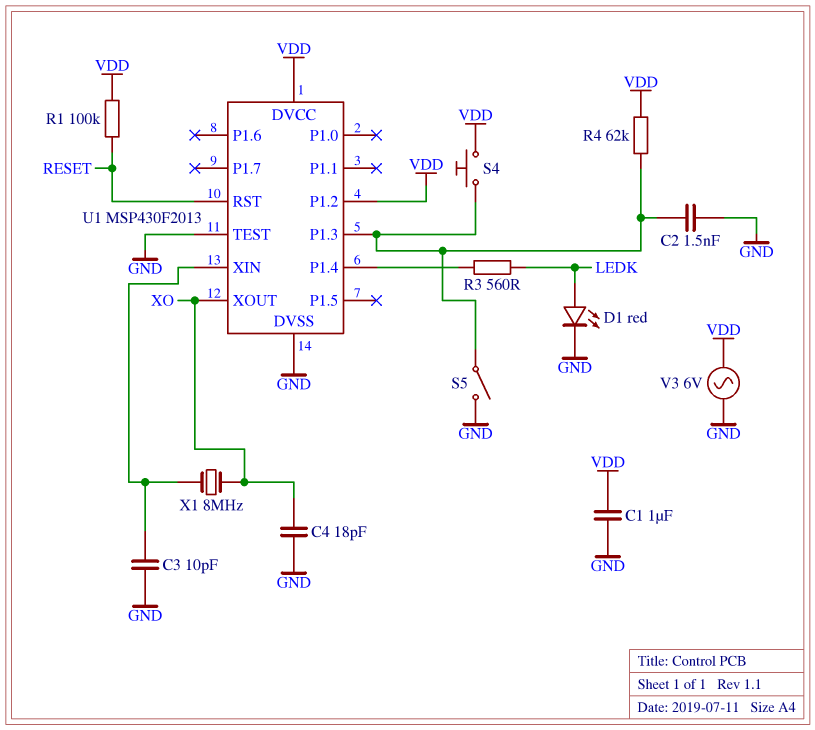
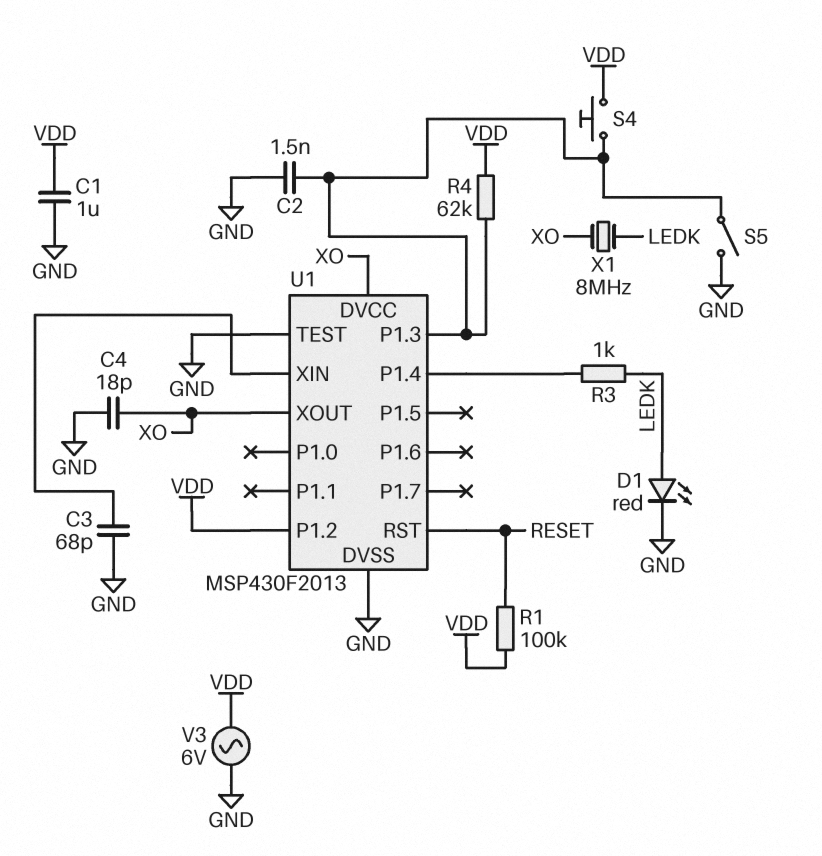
C3: 10pF (GND, U1/XIN) -> 68pF (GND, U1/XIN)
R3: 560 (LEDK, U1/P1.4) -> 1k (LEDK, U1/P1.4)
U1 pin DVCC: VDD -> XO
X1: 8MHz (U1/XIN, XO) -> 8MHz (LEDK, XO)

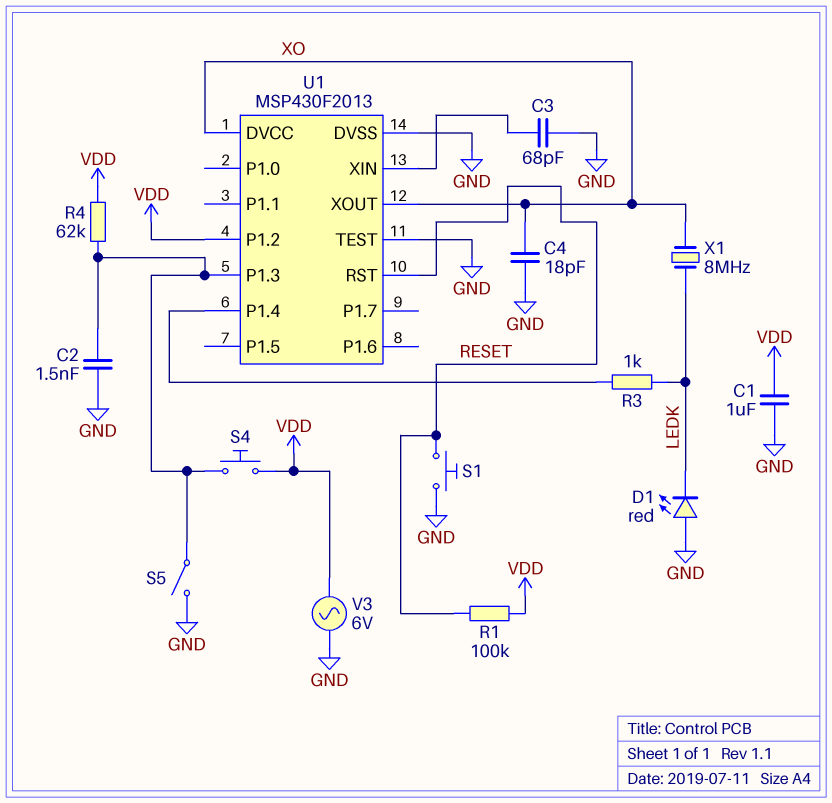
D1: LED red (A LEDK, K GND) -> LED red (A GND, K LEDK)
S1: none -> button (GND, RESET)

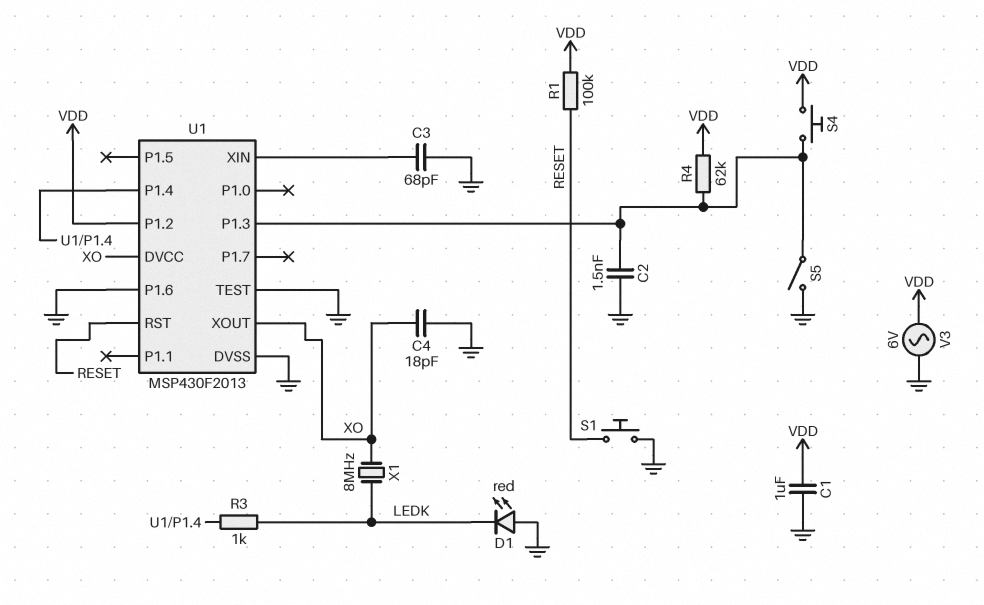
U1 pin P1.6: none -> GND

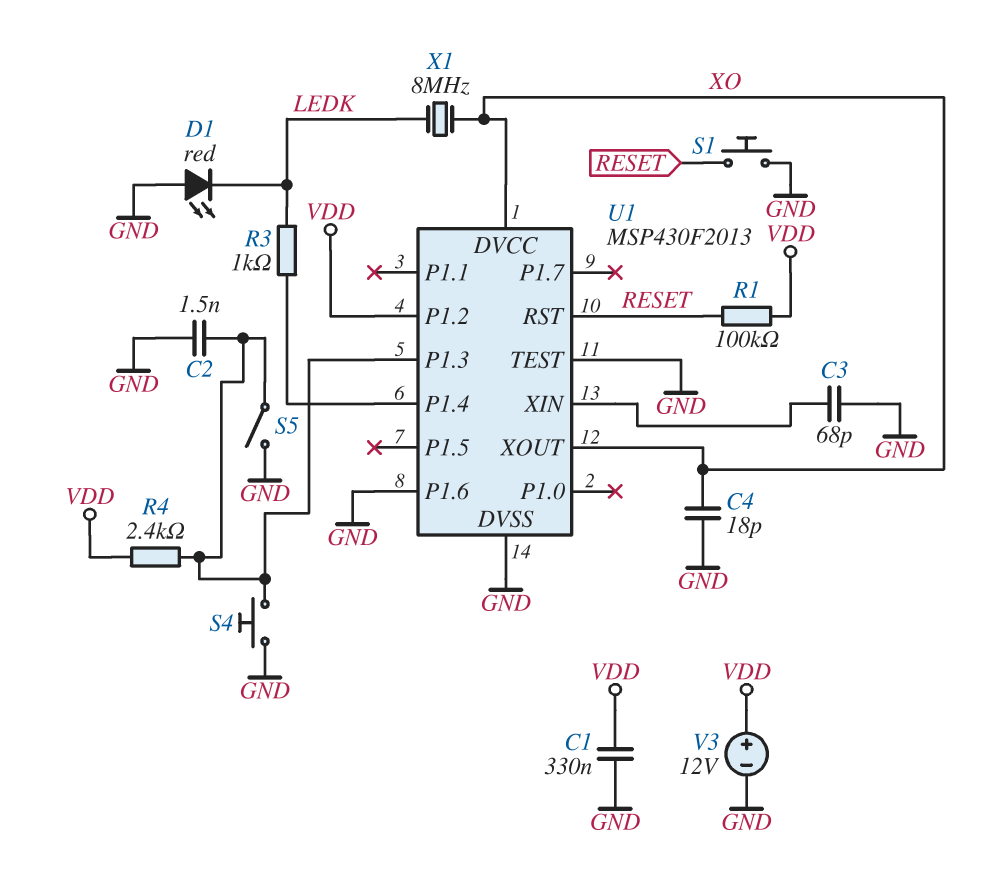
C1: 1uF (GND, VDD) -> 330nF (GND, VDD)
R4: 62k (U1/P1.3, VDD) -> 2.4k (U1/P1.3, VDD)
S4: button (U1/P1.3, VDD) -> button (GND, U1/P1.3)
V3: AC 6V (GND, VDD) -> 12V (plus VDD, minus GND)

